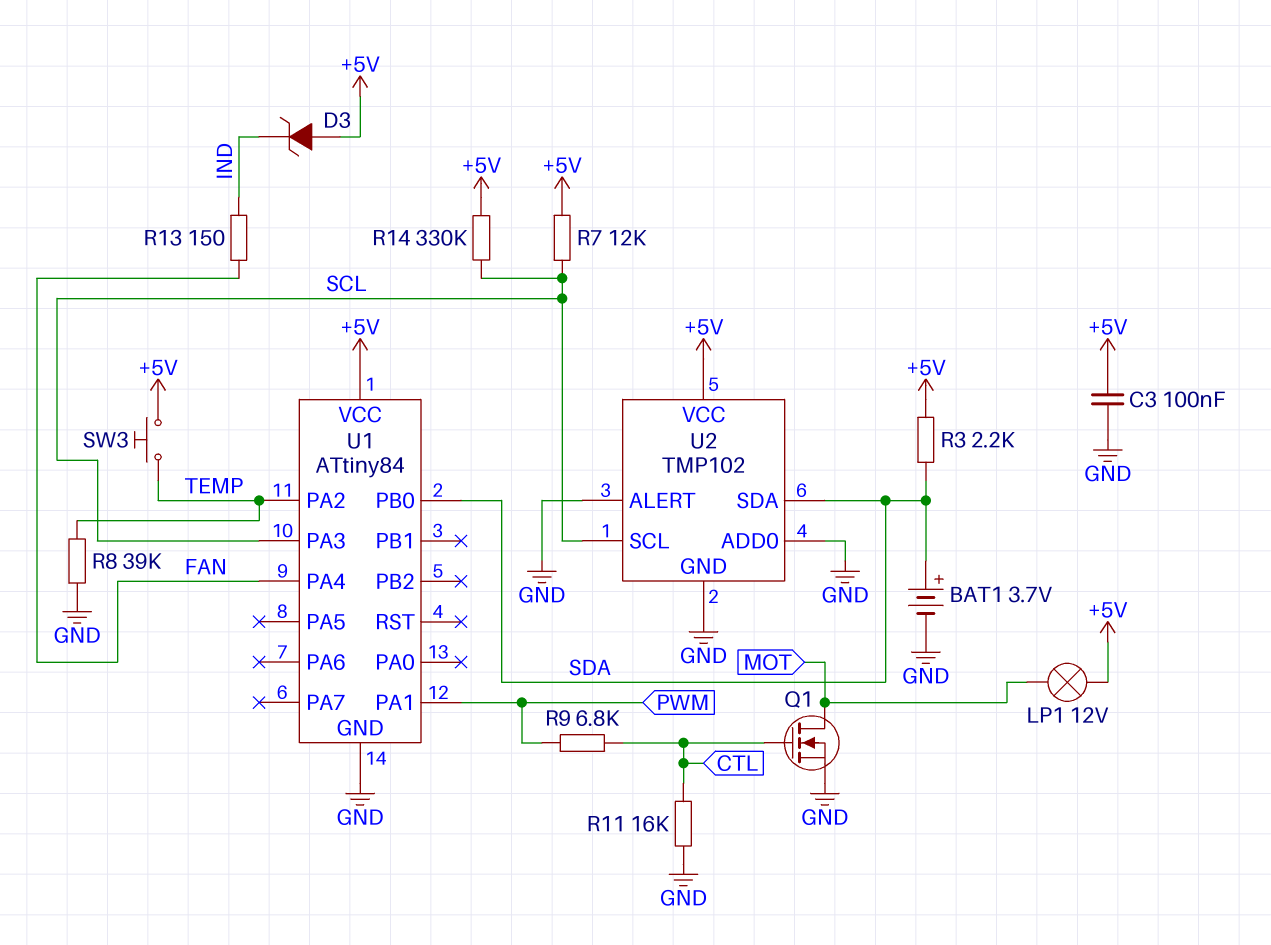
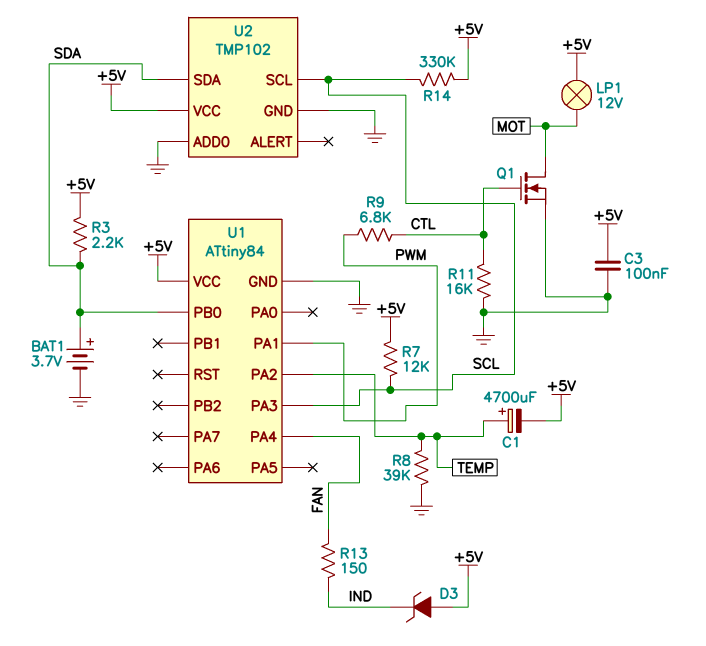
C1: none -> 4700uF (plus TEMP, minus +5V)
SW3: button (+5V, TEMP) -> none
U2 pin ALERT: GND -> none

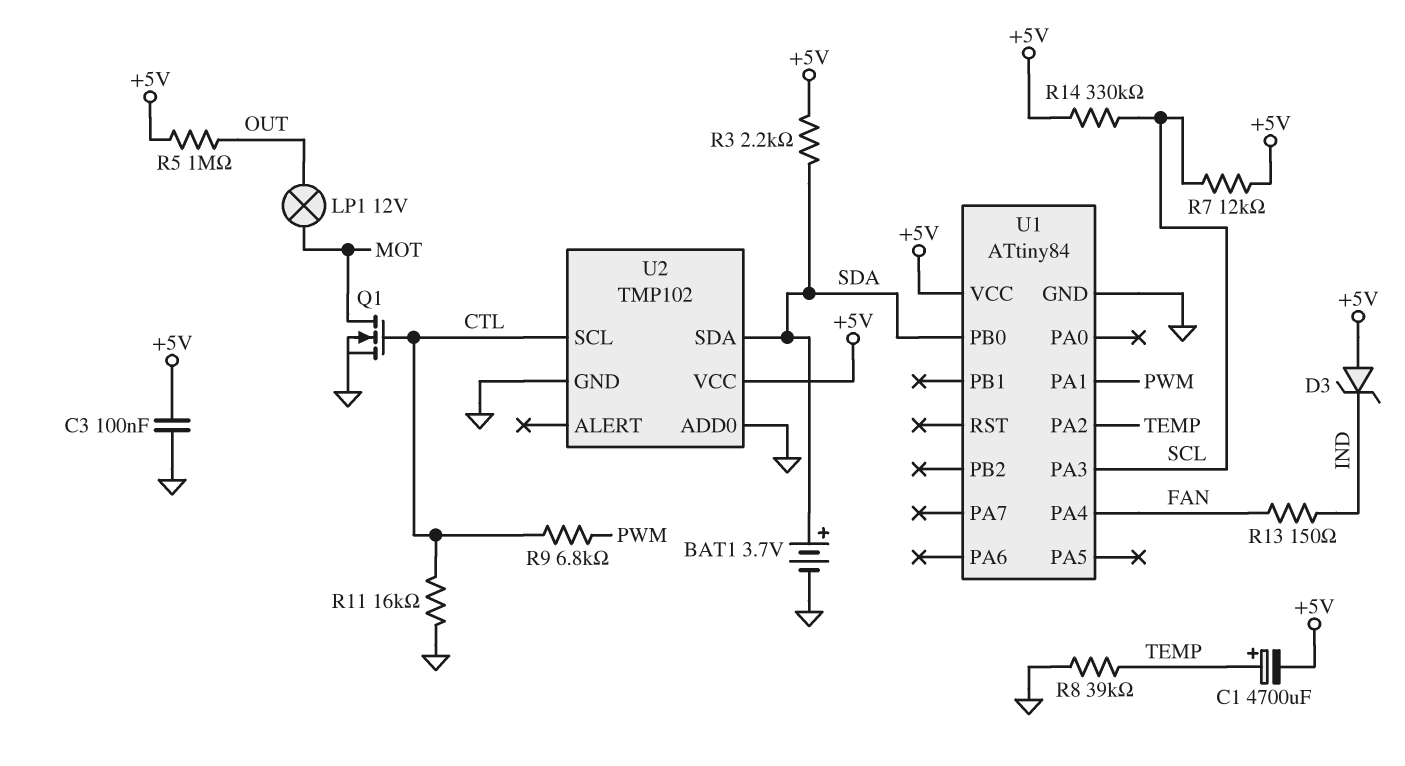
LP1: lamp 12V (+5V, MOT) -> lamp 12V (MOT, OUT)
R5: none -> 1M (+5V, OUT)
U2 pin SCL: SCL -> CTL

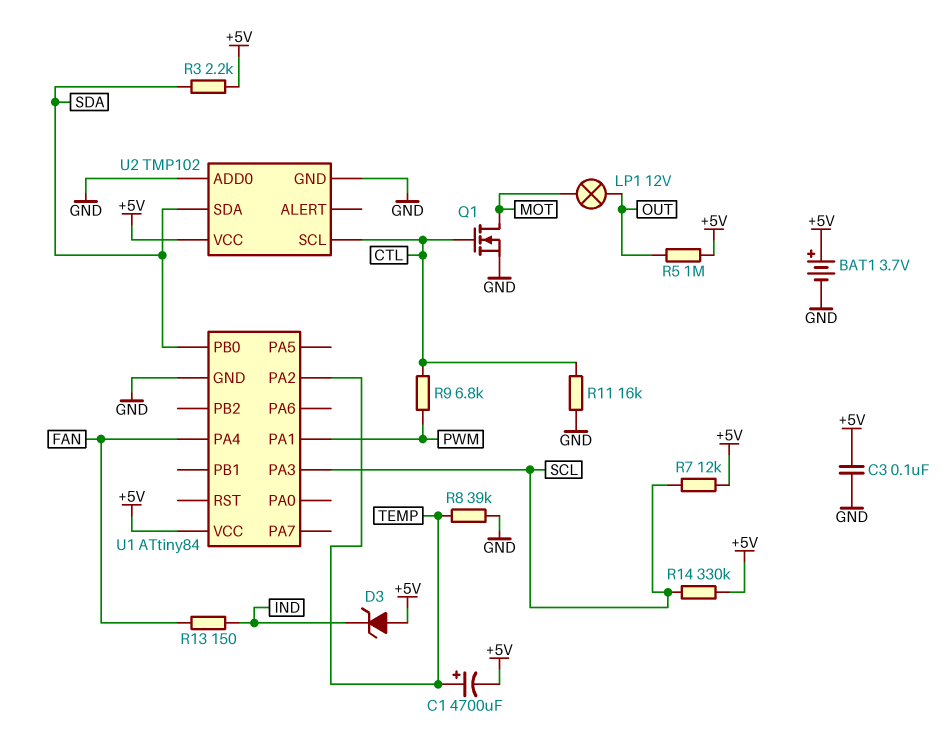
BAT1: 3.7V (plus SDA, minus GND) -> 3.7V (plus +5V, minus GND)

